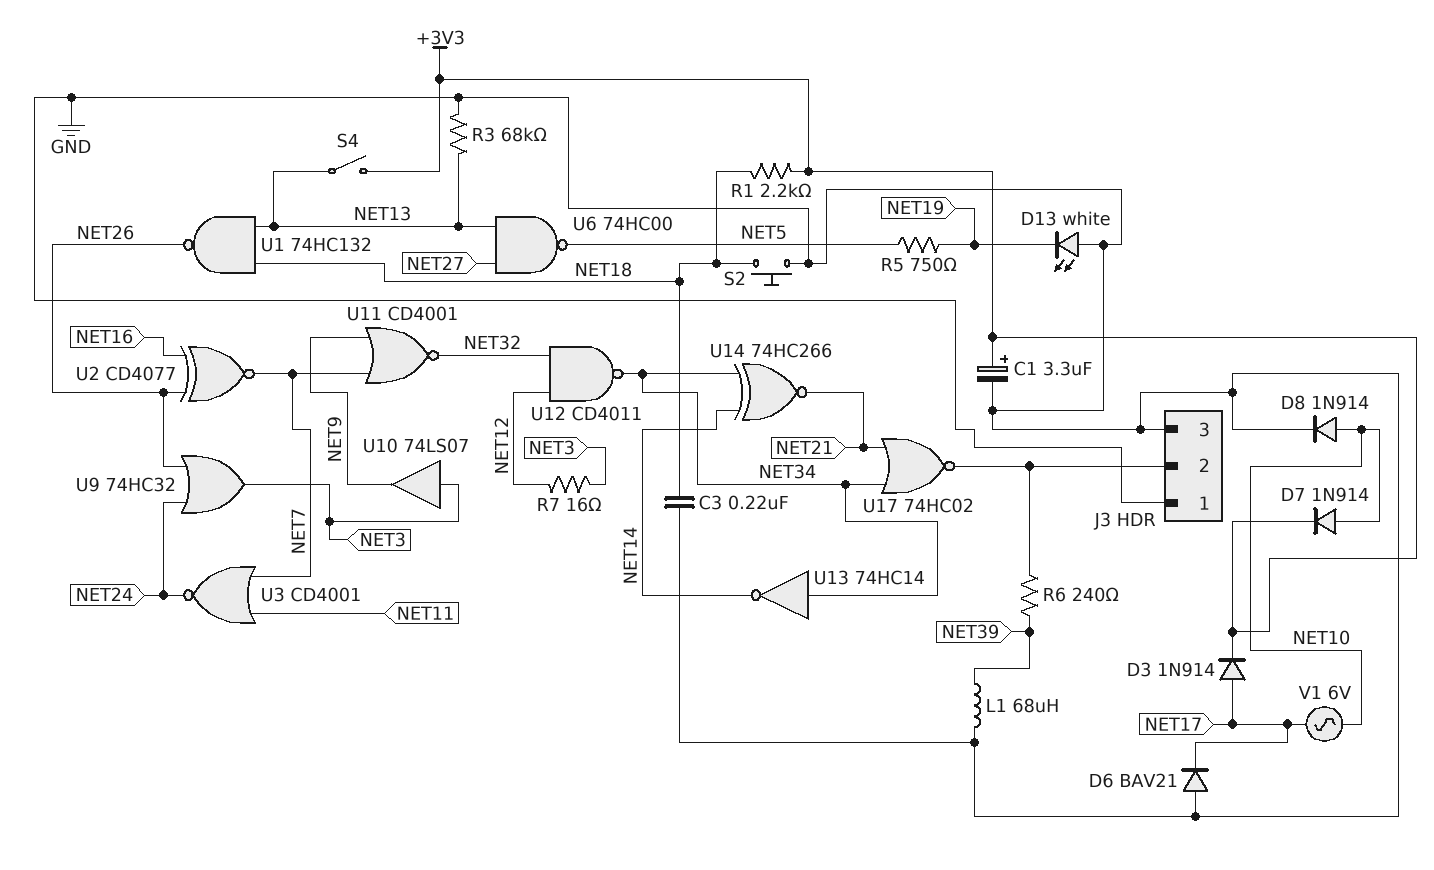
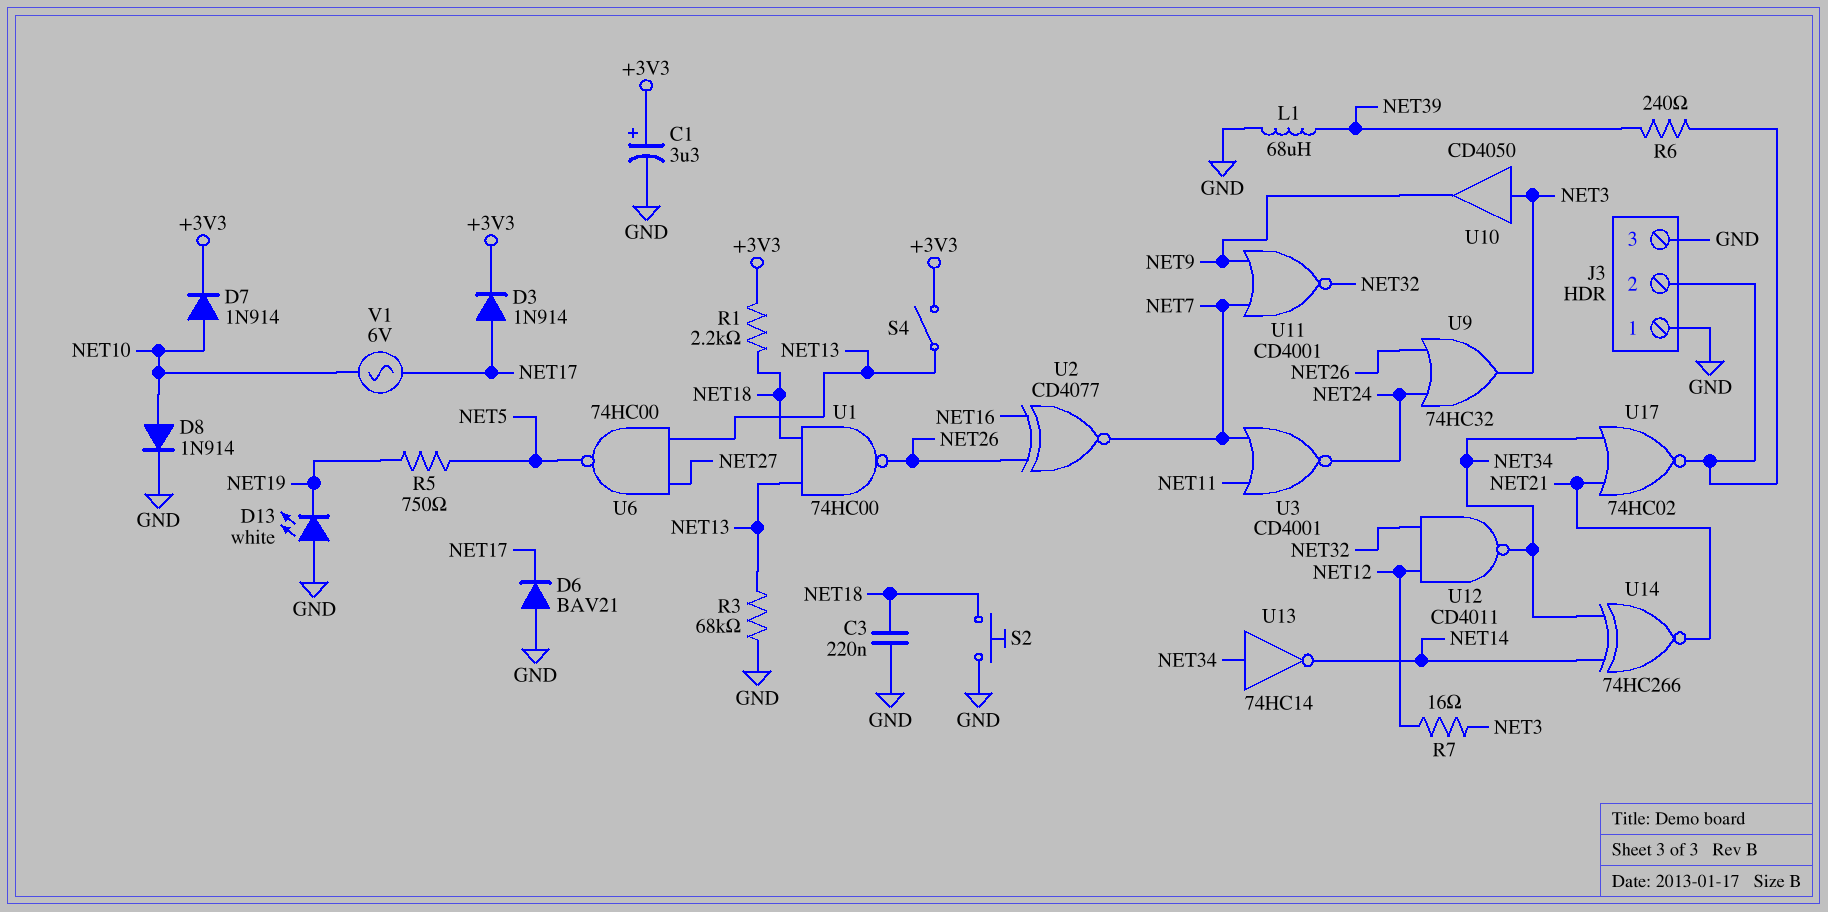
U1: NAND 74HC132 (in NET13, in NET18, out NET26) -> NAND 74HC00 (in NET13, in NET18, out NET26)
U10: buffer 74LS07 (in NET3, out NET9) -> buffer CD4050 (in NET3, out NET9)

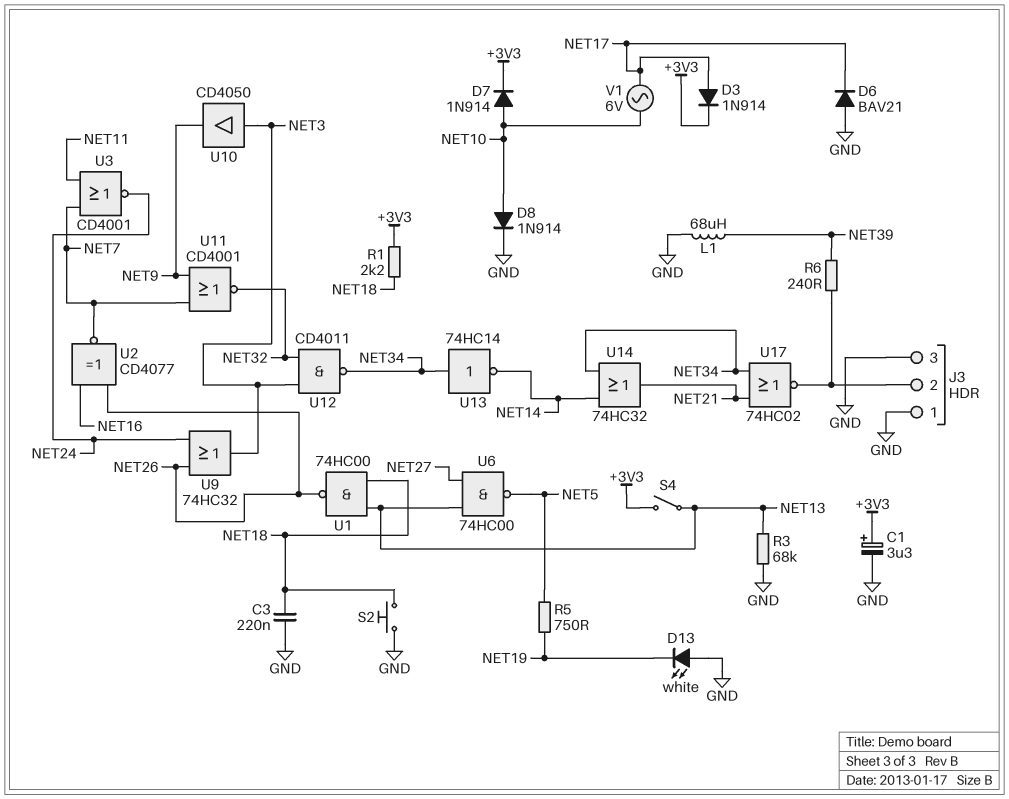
R7: 16 (NET3, NET12) -> none
U12: NAND CD4011 (in NET12, in NET32, out NET34) -> NAND CD4011 (in NET3, in NET32, out NET34)
U14: XNOR 74HC266 (in NET14, in NET34, out NET21) -> OR 74HC32 (in NET14, in NET34, out NET21)

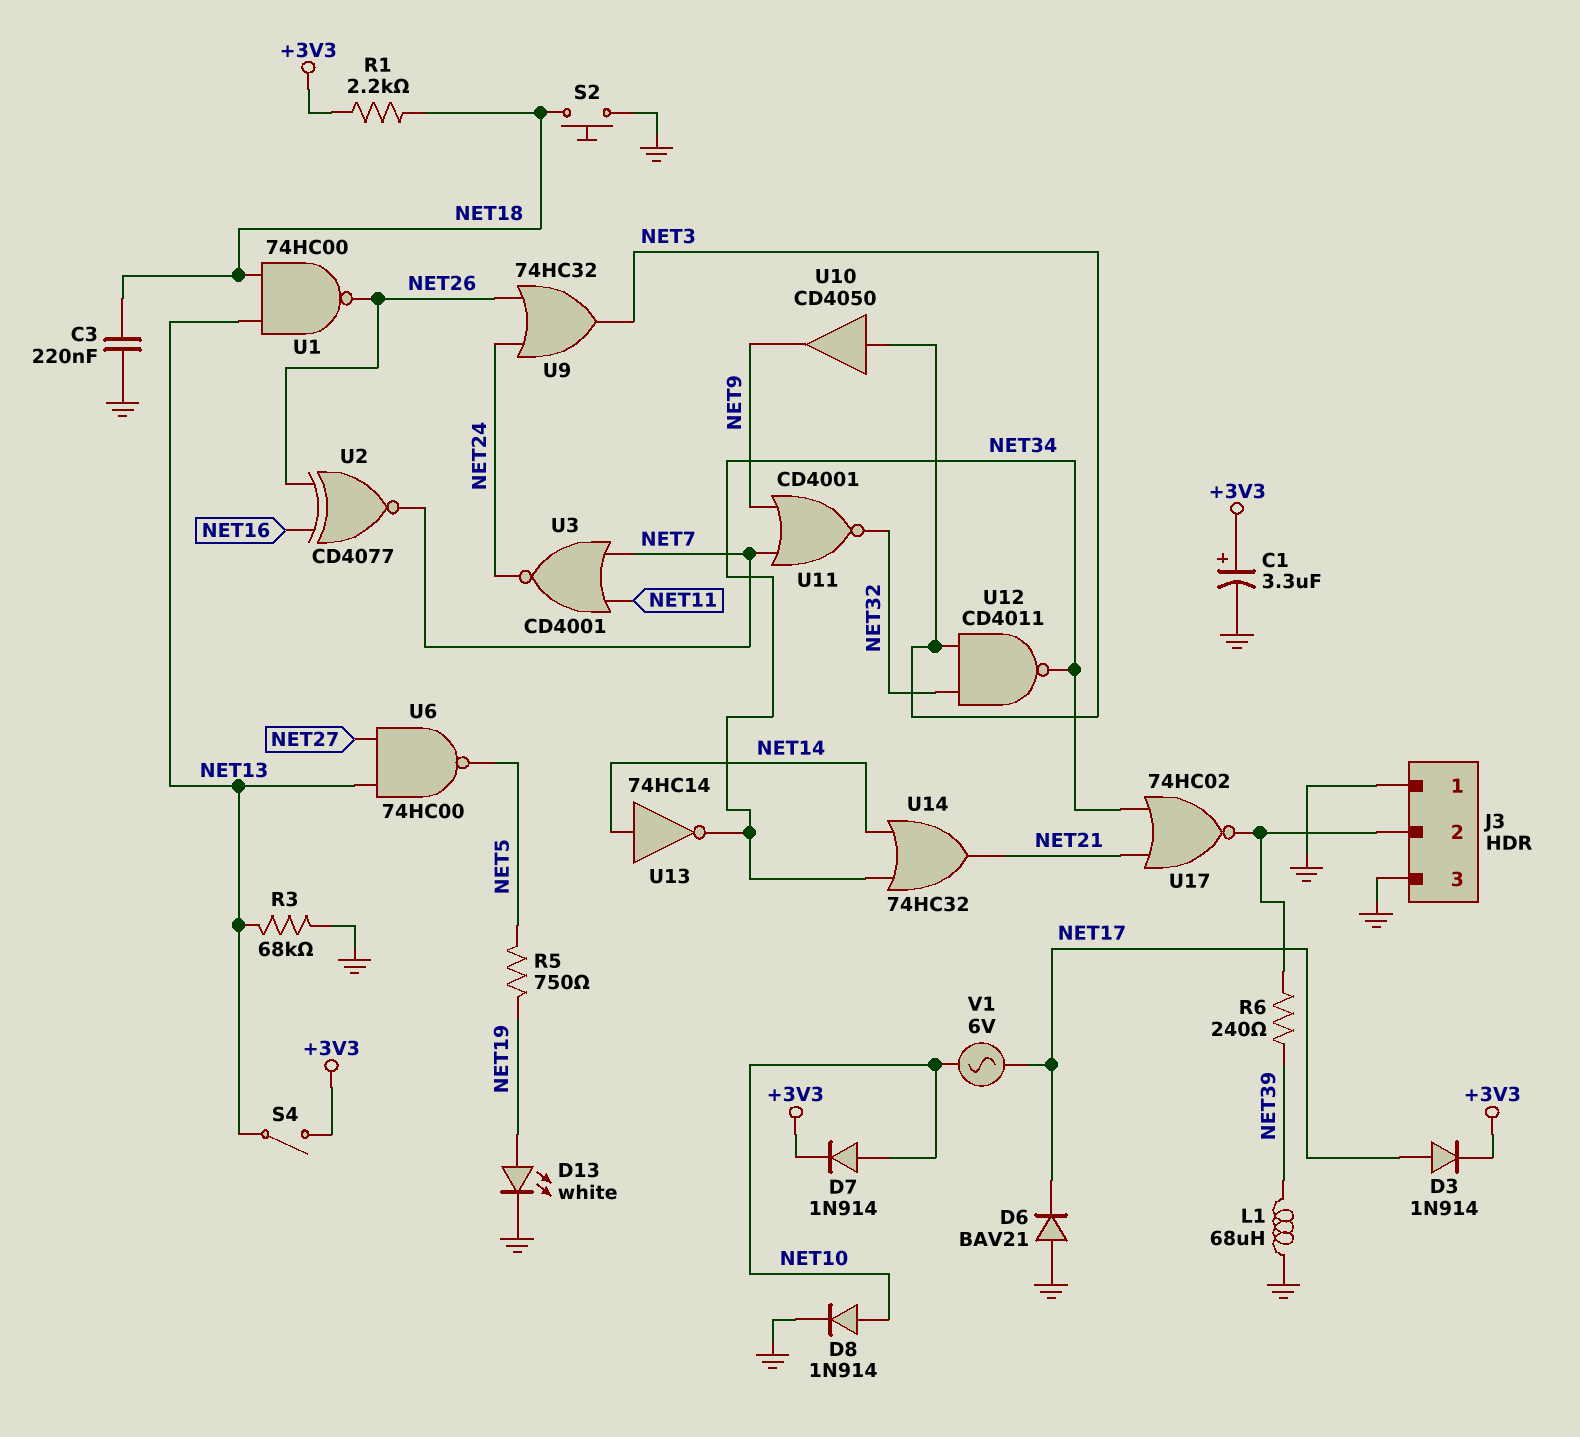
D13: LED white (A GND, K NET19) -> LED white (A NET19, K GND)
U13: NOT 74HC14 (in NET34, out NET14) -> NOT 74HC14 (in NET14, out NET34)

